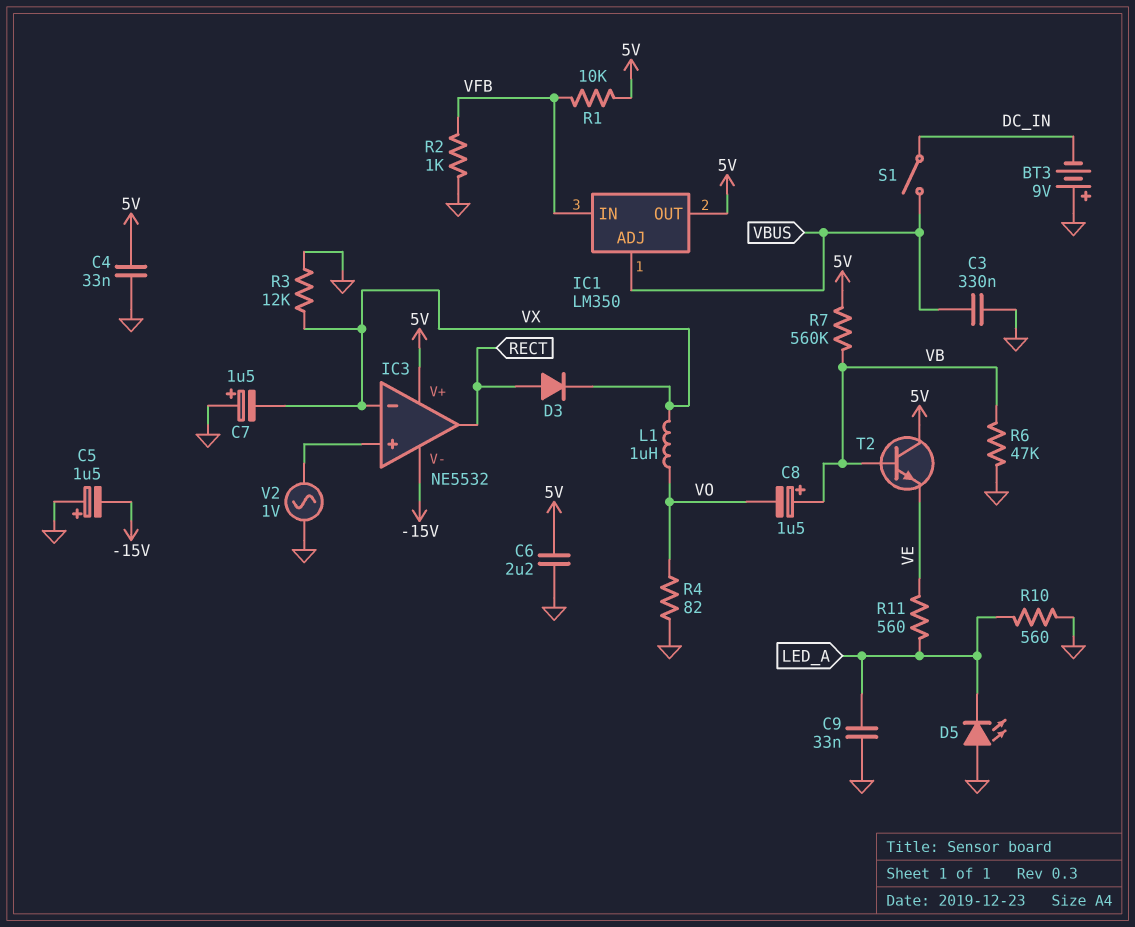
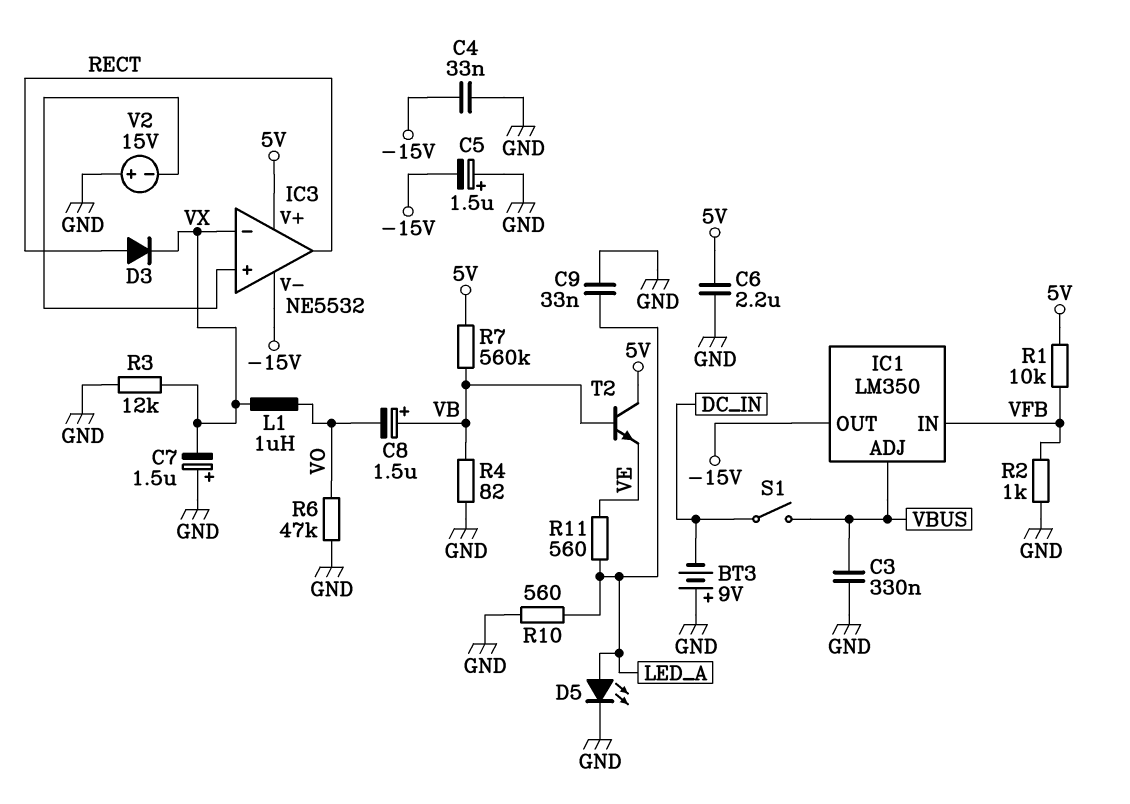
C4: 33nF (5V, GND) -> 33nF (-15V, GND)
D5: LED (A GND, K LED_A) -> LED (A LED_A, K GND)
IC1 pin OUT: 5V -> -15V
R4: 82 (GND, VO) -> 82 (GND, VB)
R6: 47k (GND, VB) -> 47k (GND, VO)
V2: AC 1V (GND, IC3/in+) -> 15V (plus GND, minus IC3/in+)

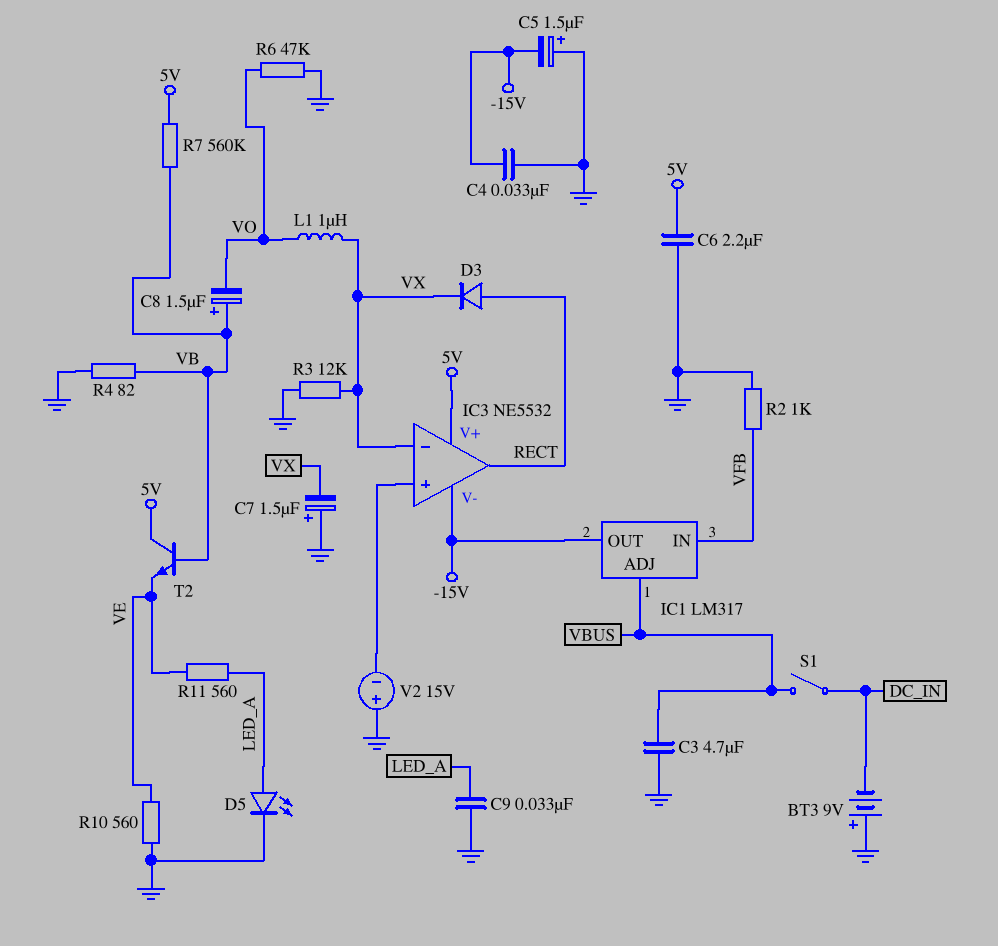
C3: 330nF (GND, VBUS) -> 4.7uF (GND, VBUS)
IC1: LM350 -> LM317
R1: 10k (5V, VFB) -> none
R10: 560 (GND, LED_A) -> 560 (GND, VE)

